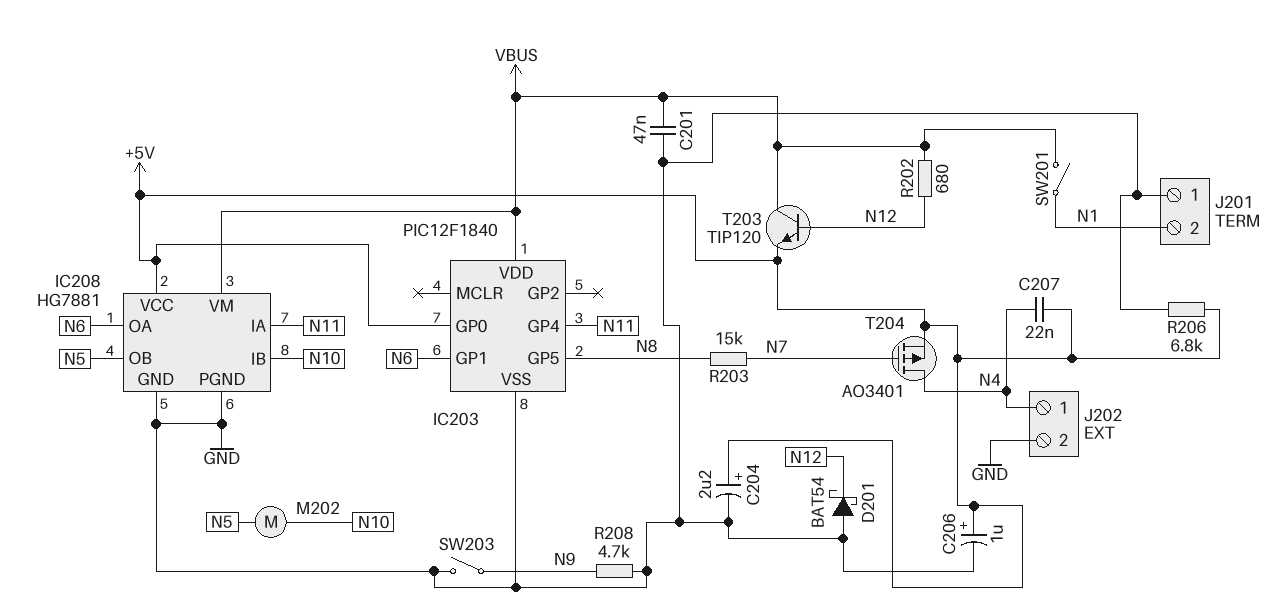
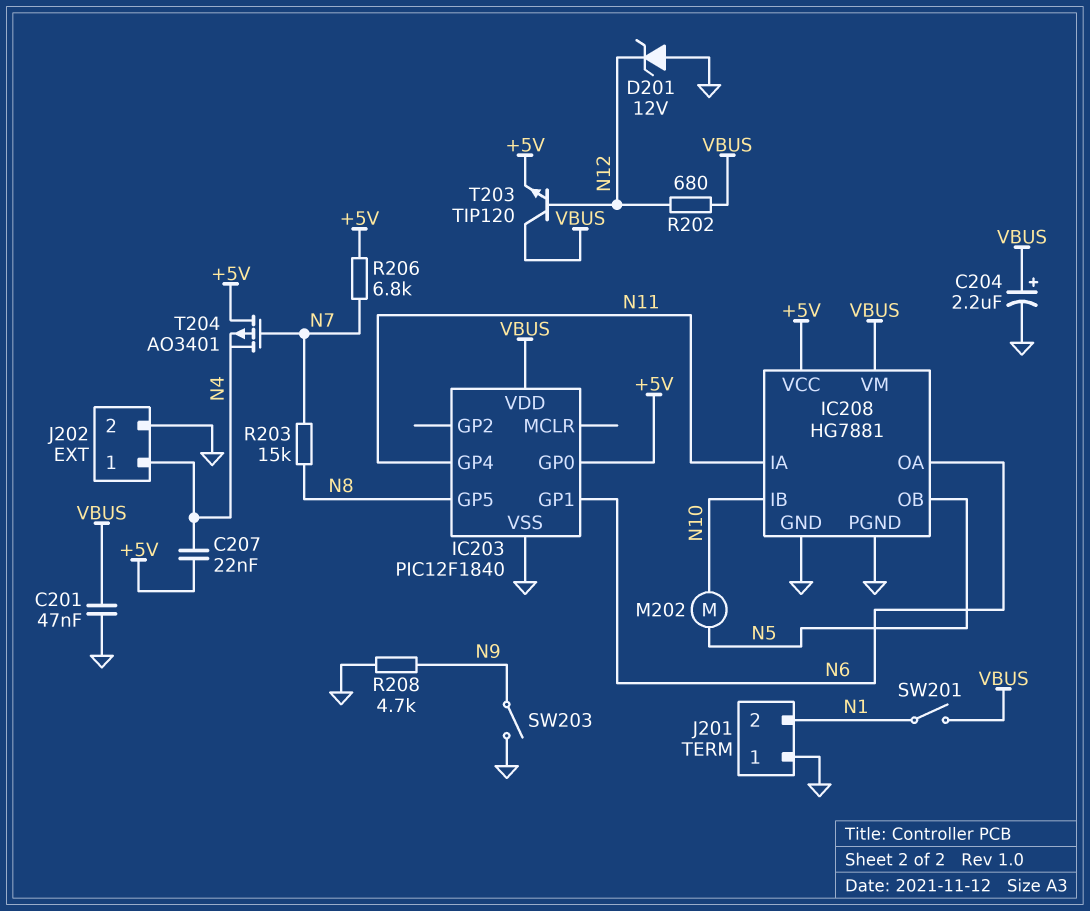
C204: 2.2uF (plus +5V, minus GND) -> 2.2uF (plus VBUS, minus GND)
C206: 1uF (plus +5V, minus GND) -> none
D201: schottky BAT54 (A GND, K N12) -> zener 12V (A GND, K N12)
R206: 6.8k (+5V, GND) -> 6.8k (+5V, N7)
T204: PMOS AO3401 (G N7, D N4, S +5V) -> PMOS AO3401 (G N7, D +5V, S N4)

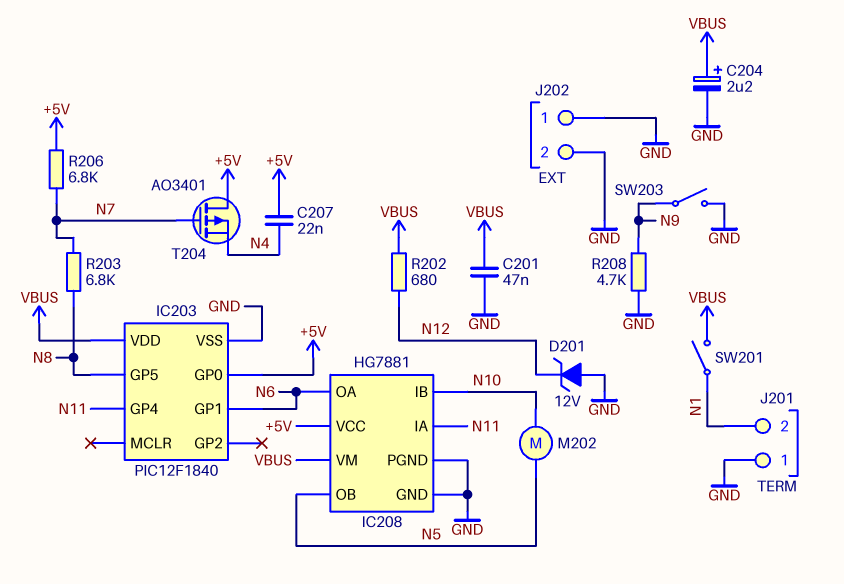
J202 pin 1: N4 -> GND
R203: 15k (N7, N8) -> 6.8k (N7, N8)
T203: NPN TIP120 (B N12, C VBUS, E +5V) -> none

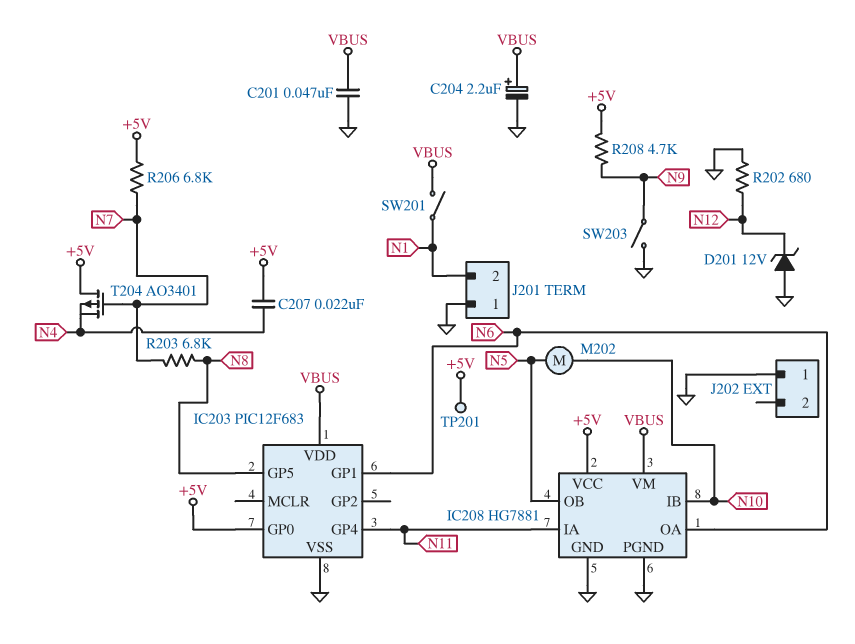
IC203: PIC12F1840 -> PIC12F683
J202 pin 2: GND -> none
R202: 680 (N12, VBUS) -> 680 (GND, N12)
R208: 4.7k (GND, N9) -> 4.7k (+5V, N9)
TP201: none -> test point (+5V)

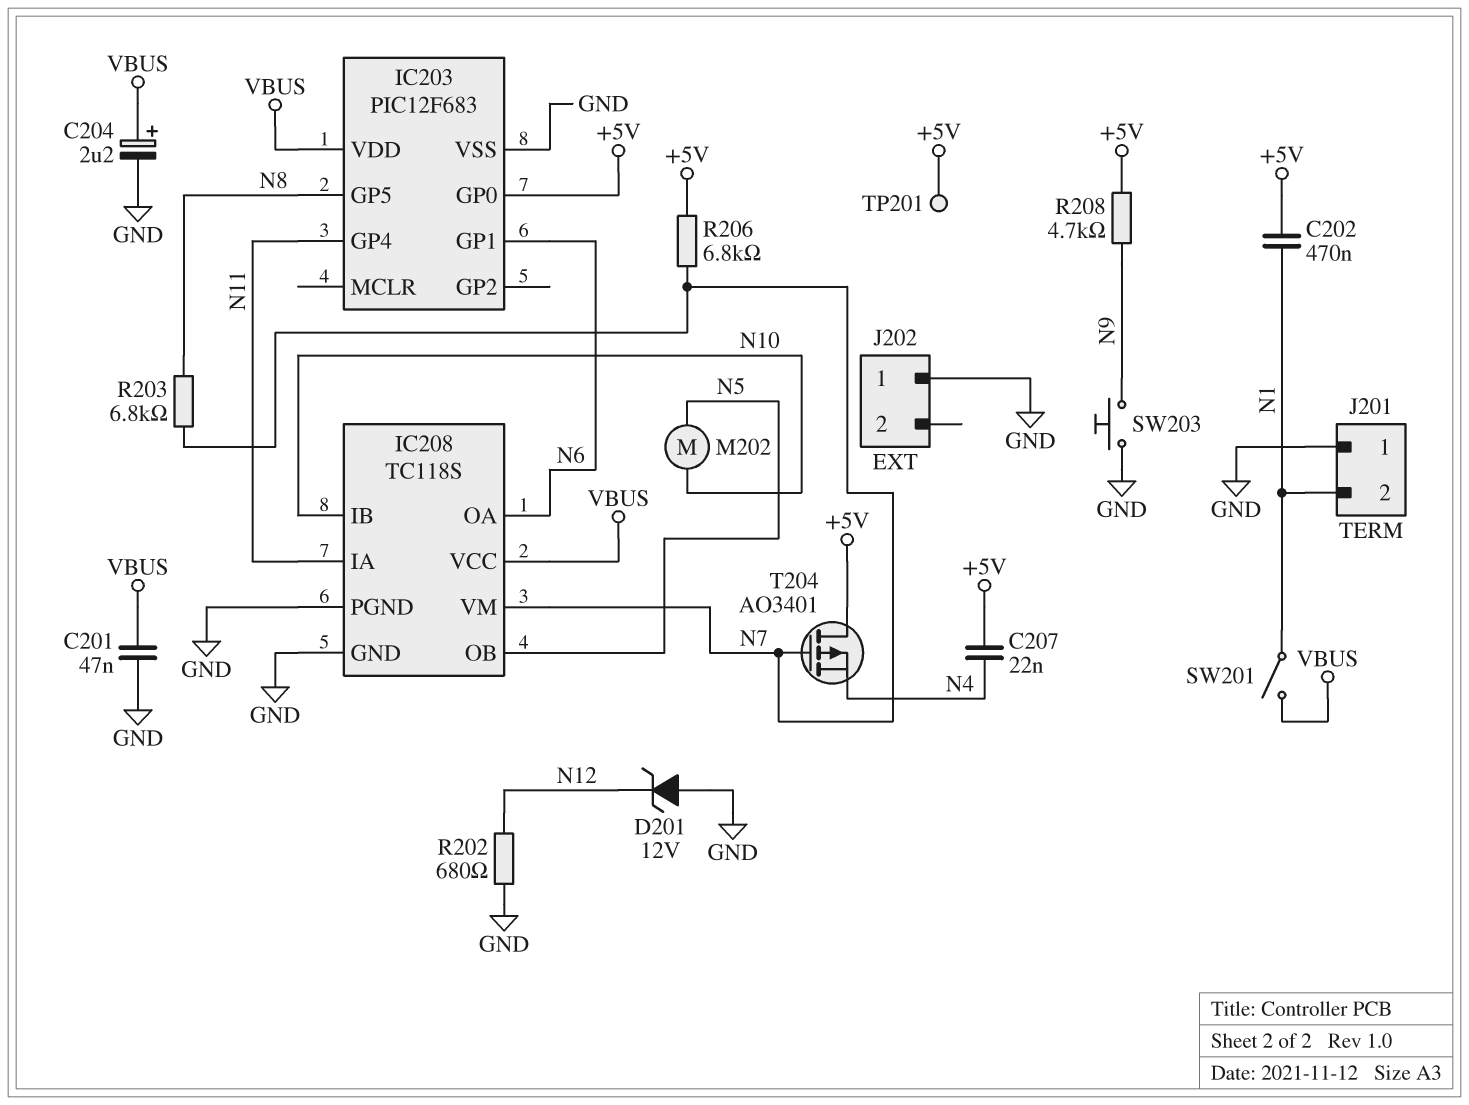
C202: none -> 470nF (+5V, N1)
IC208: HG7881 -> TC118S
IC208 pin VCC: +5V -> VBUS
IC208 pin VM: VBUS -> N7
SW203: switch (GND, N9) -> button (GND, N9)

